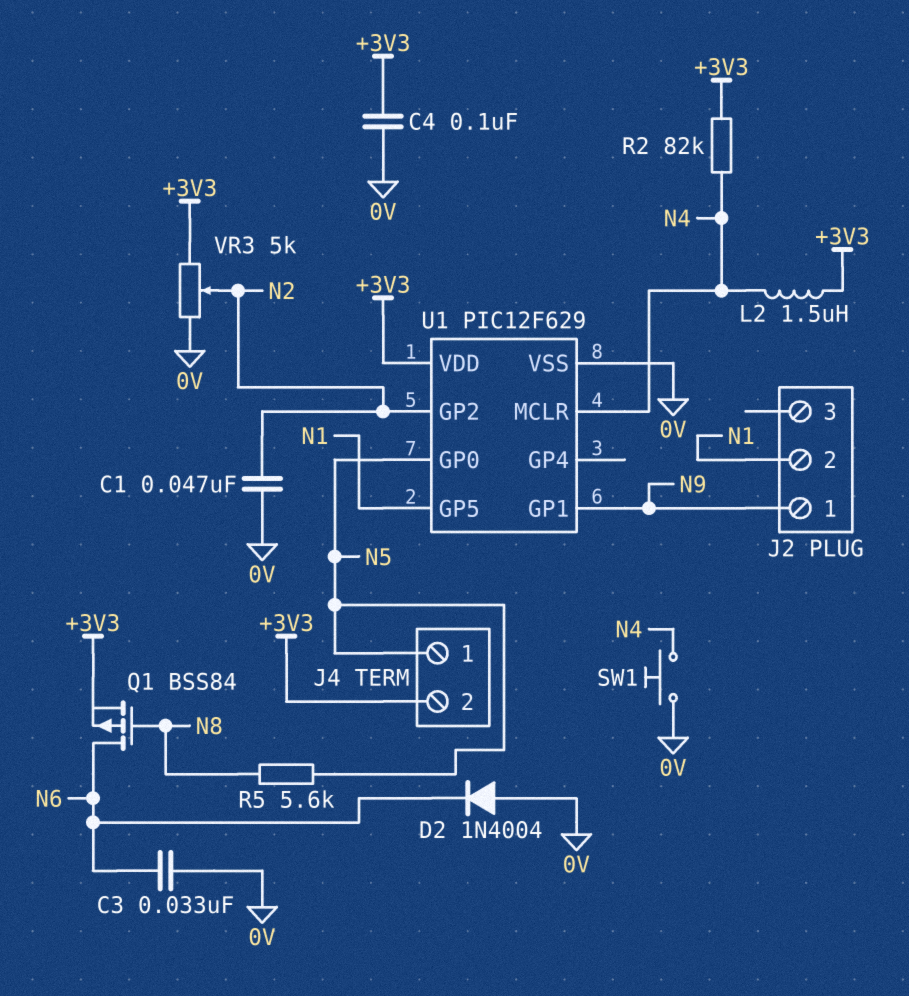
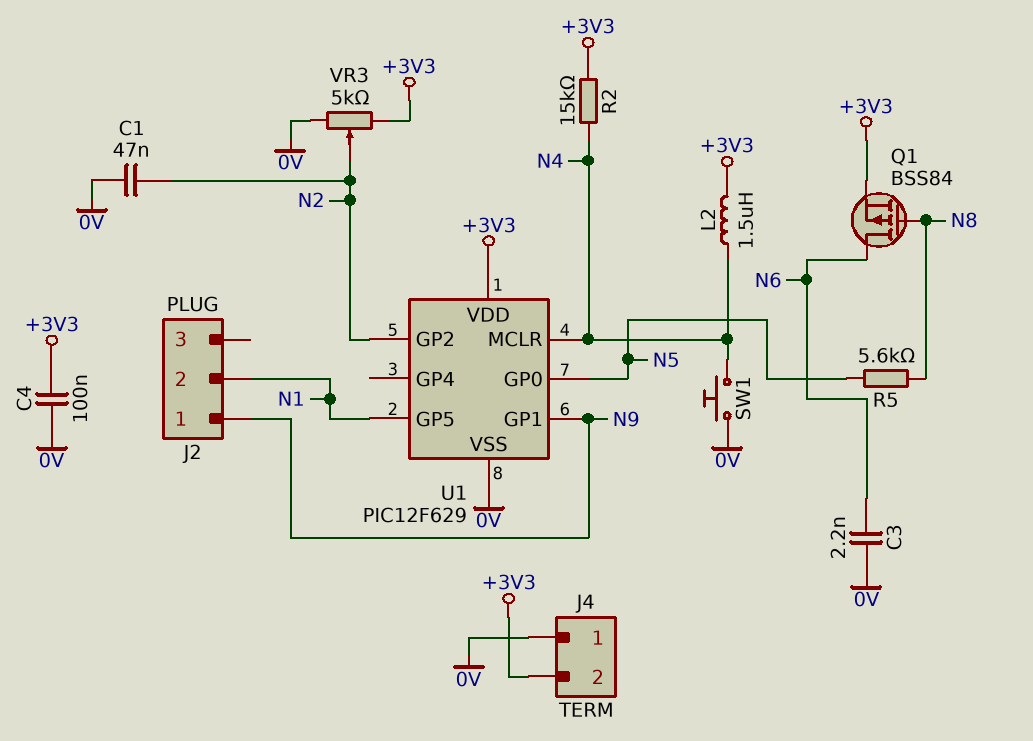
C3: 33nF (0V, N6) -> 2.2nF (0V, N6)
D2: diode 1N4004 (A 0V, K N6) -> none
J4 pin 1: N5 -> 0V
R2: 82k (+3V3, N4) -> 15k (+3V3, N4)

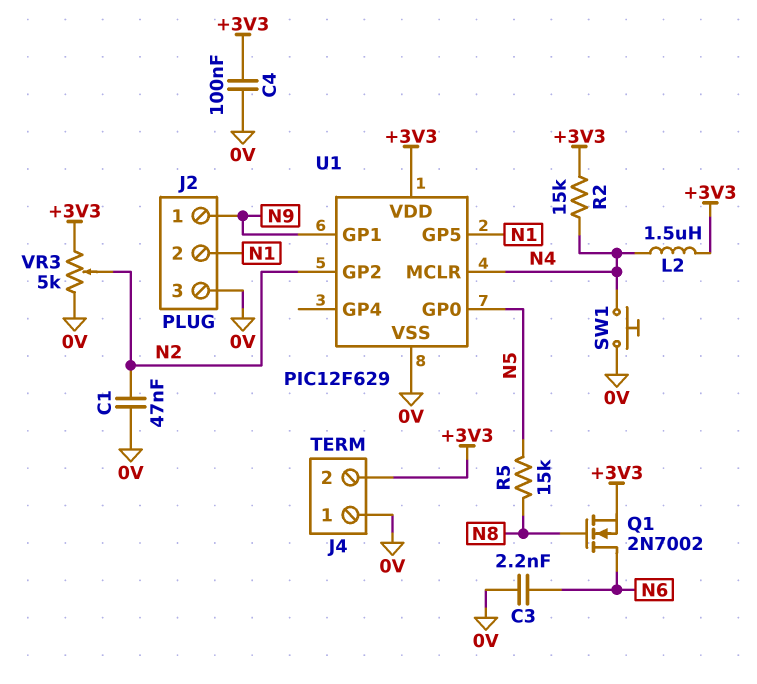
J2 pin 3: none -> 0V
Q1: PMOS BSS84 (G N8, D N6, S +3V3) -> NMOS 2N7002 (G N8, D N6, S +3V3)
R5: 5.6k (N5, N8) -> 15k (N5, N8)

